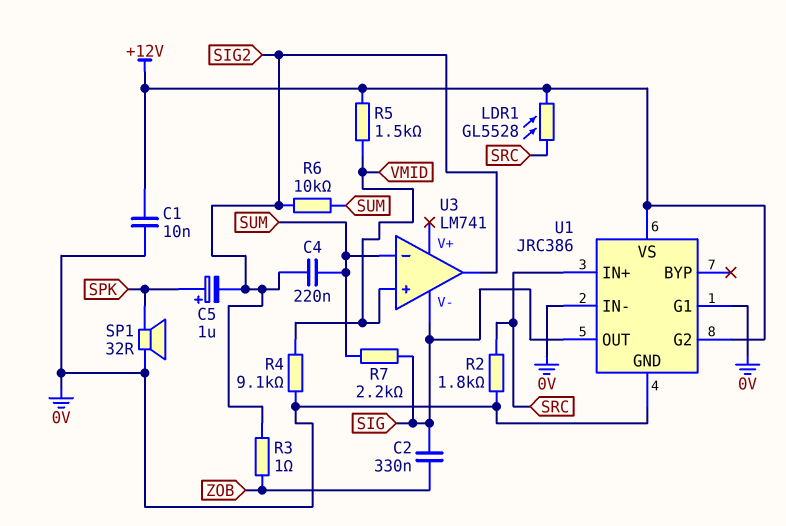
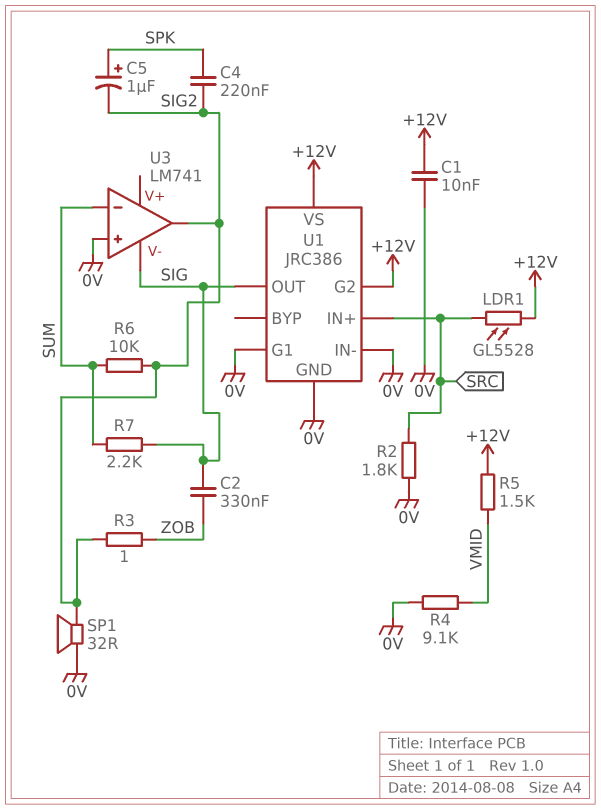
C4: 220nF (SIG2, SUM) -> 220nF (SIG2, SPK)
SP1: speaker 32R (0V, SPK) -> speaker 32R (0V, SIG2)
U3 pin in+: VMID -> 0V

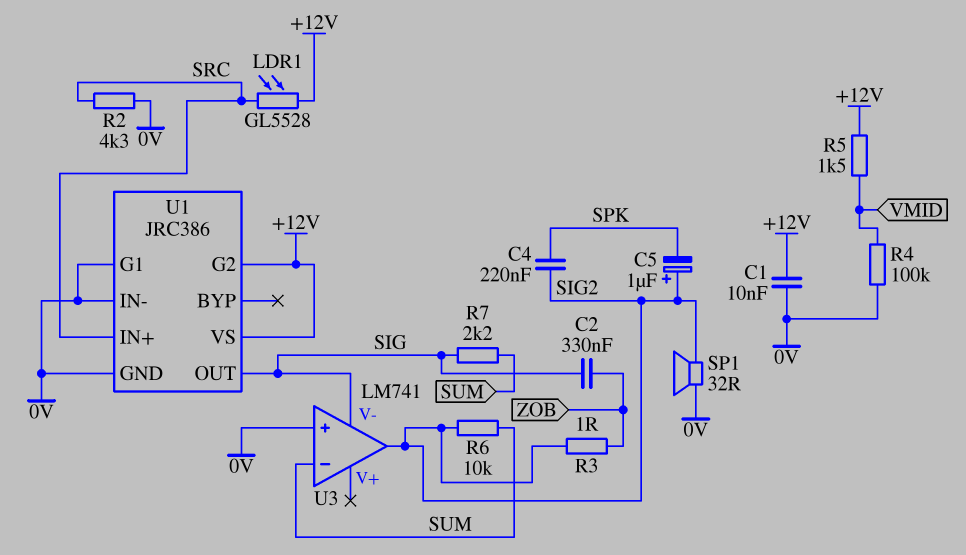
C5: 1uF (plus SPK, minus SIG2) -> 1uF (plus SIG2, minus SPK)
R2: 1.8k (0V, SRC) -> 4.3k (0V, SRC)
R4: 9.1k (0V, VMID) -> 100k (0V, VMID)

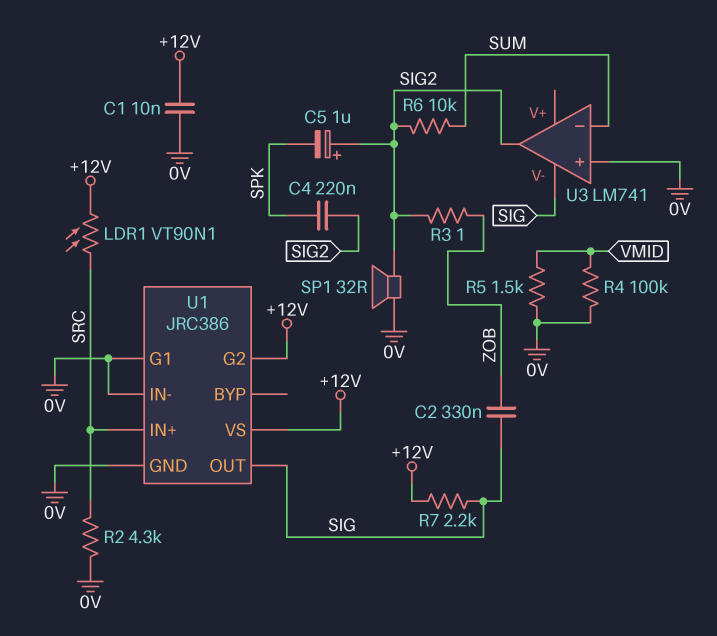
LDR1: GL5528 (+12V, SRC) -> VT90N1 (+12V, SRC)
R5: 1.5k (+12V, VMID) -> 1.5k (0V, VMID)
R7: 2.2k (SIG, SUM) -> 2.2k (+12V, SIG)

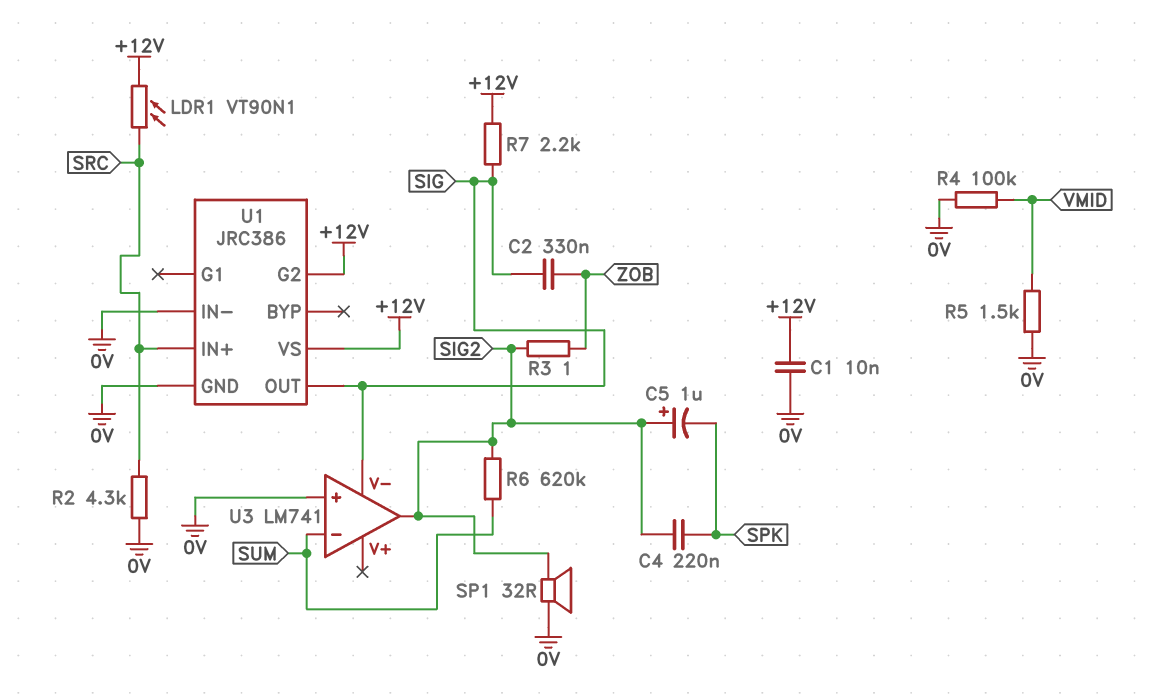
R6: 10k (SIG2, SUM) -> 620k (SIG2, SUM)
U1 pin G1: 0V -> none

